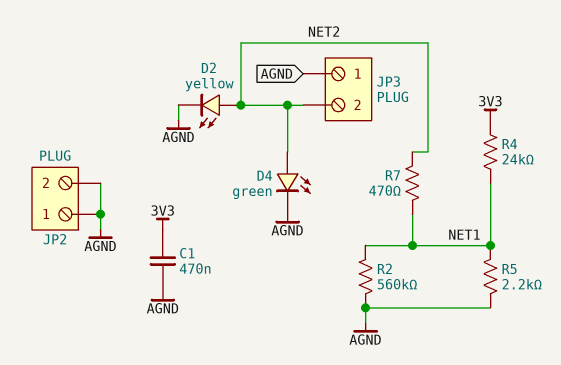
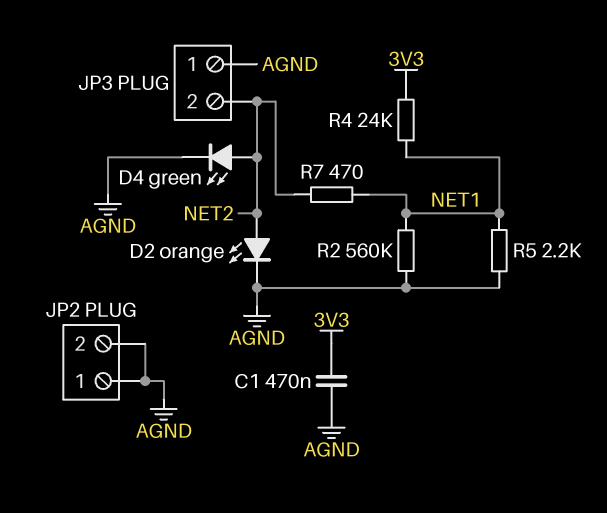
D2: LED yellow (A NET2, K AGND) -> LED orange (A NET2, K AGND)

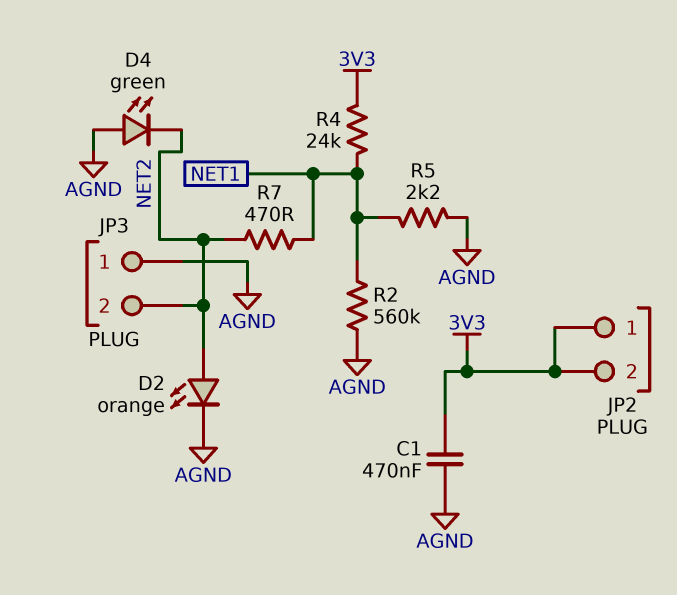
D4: LED green (A NET2, K AGND) -> LED green (A AGND, K NET2)
JP2 pin 1: AGND -> 3V3
JP2 pin 2: AGND -> 3V3

